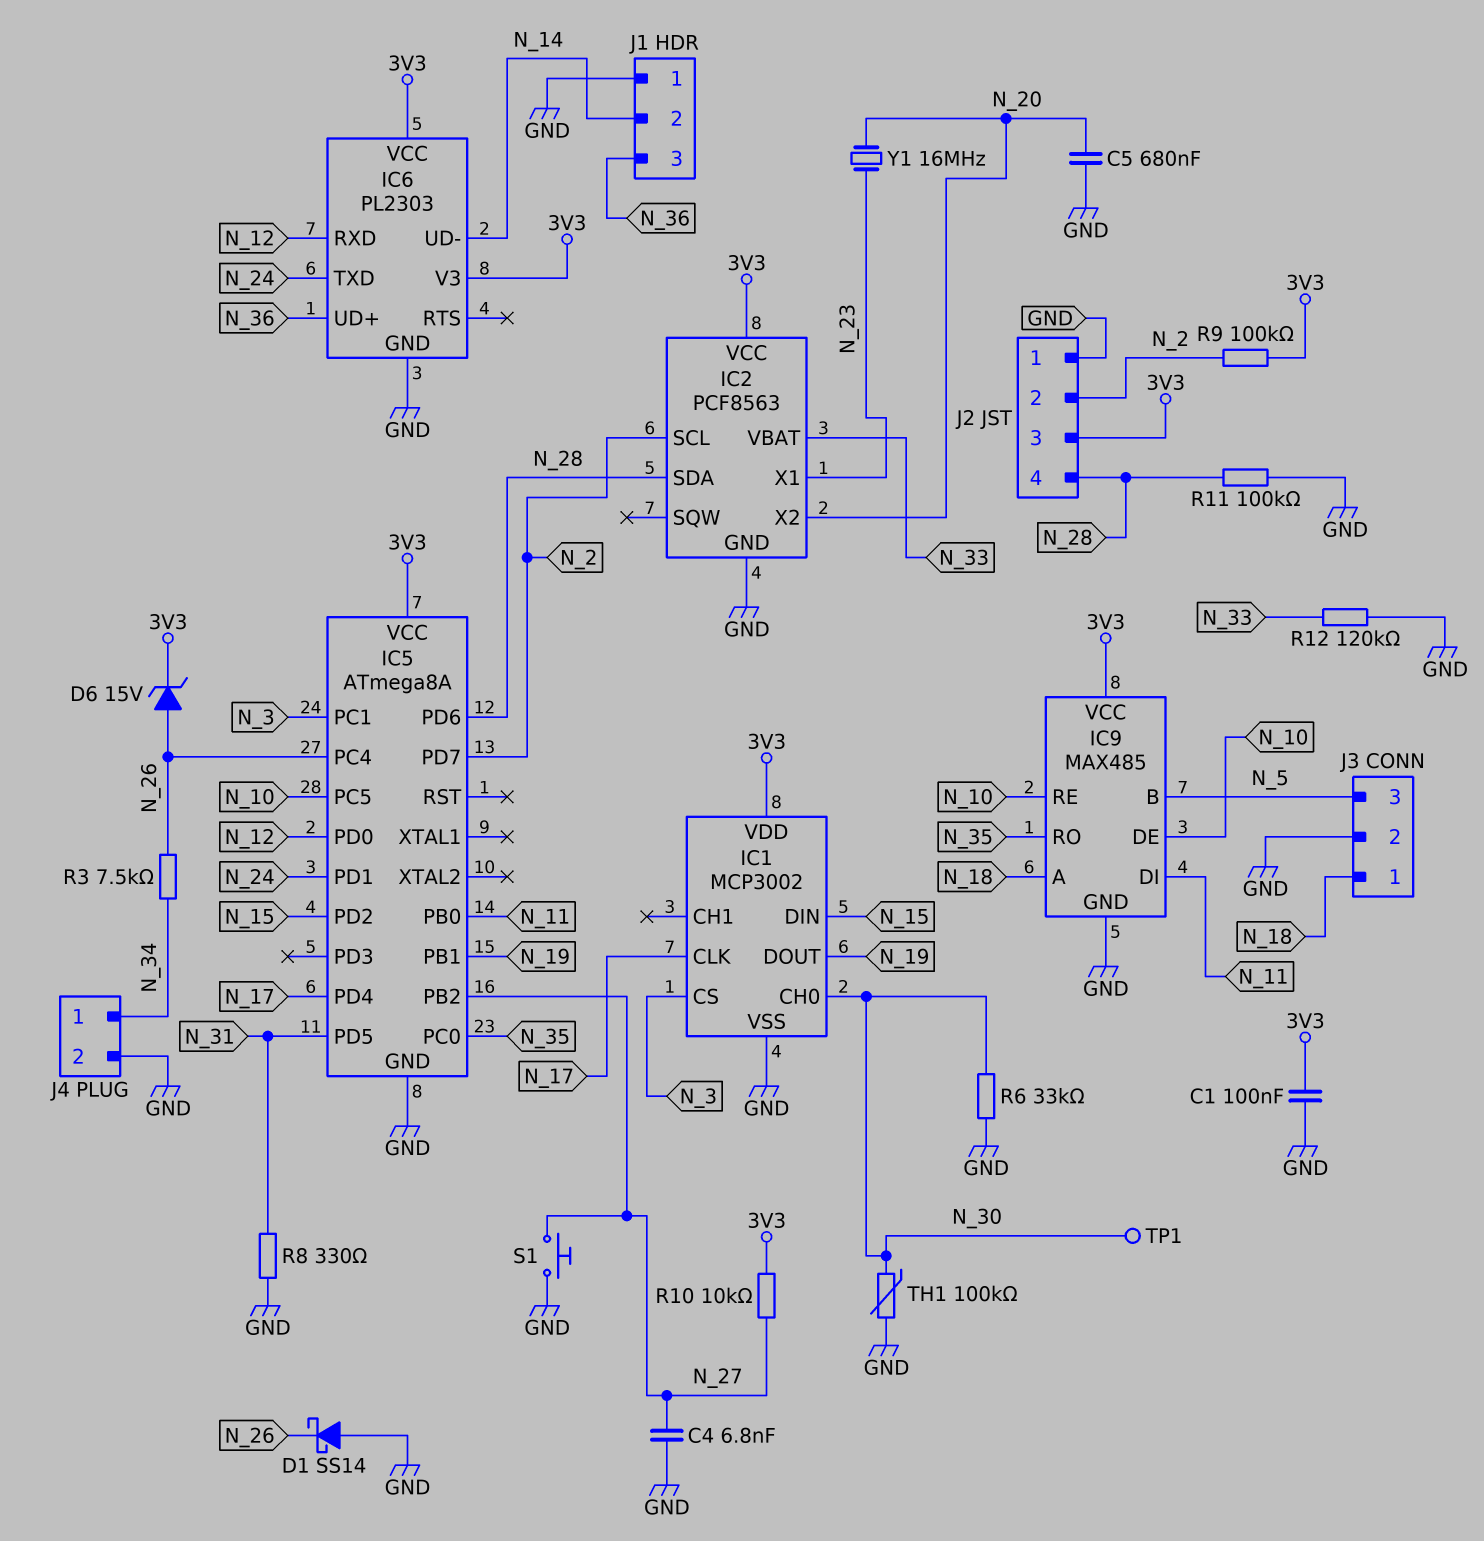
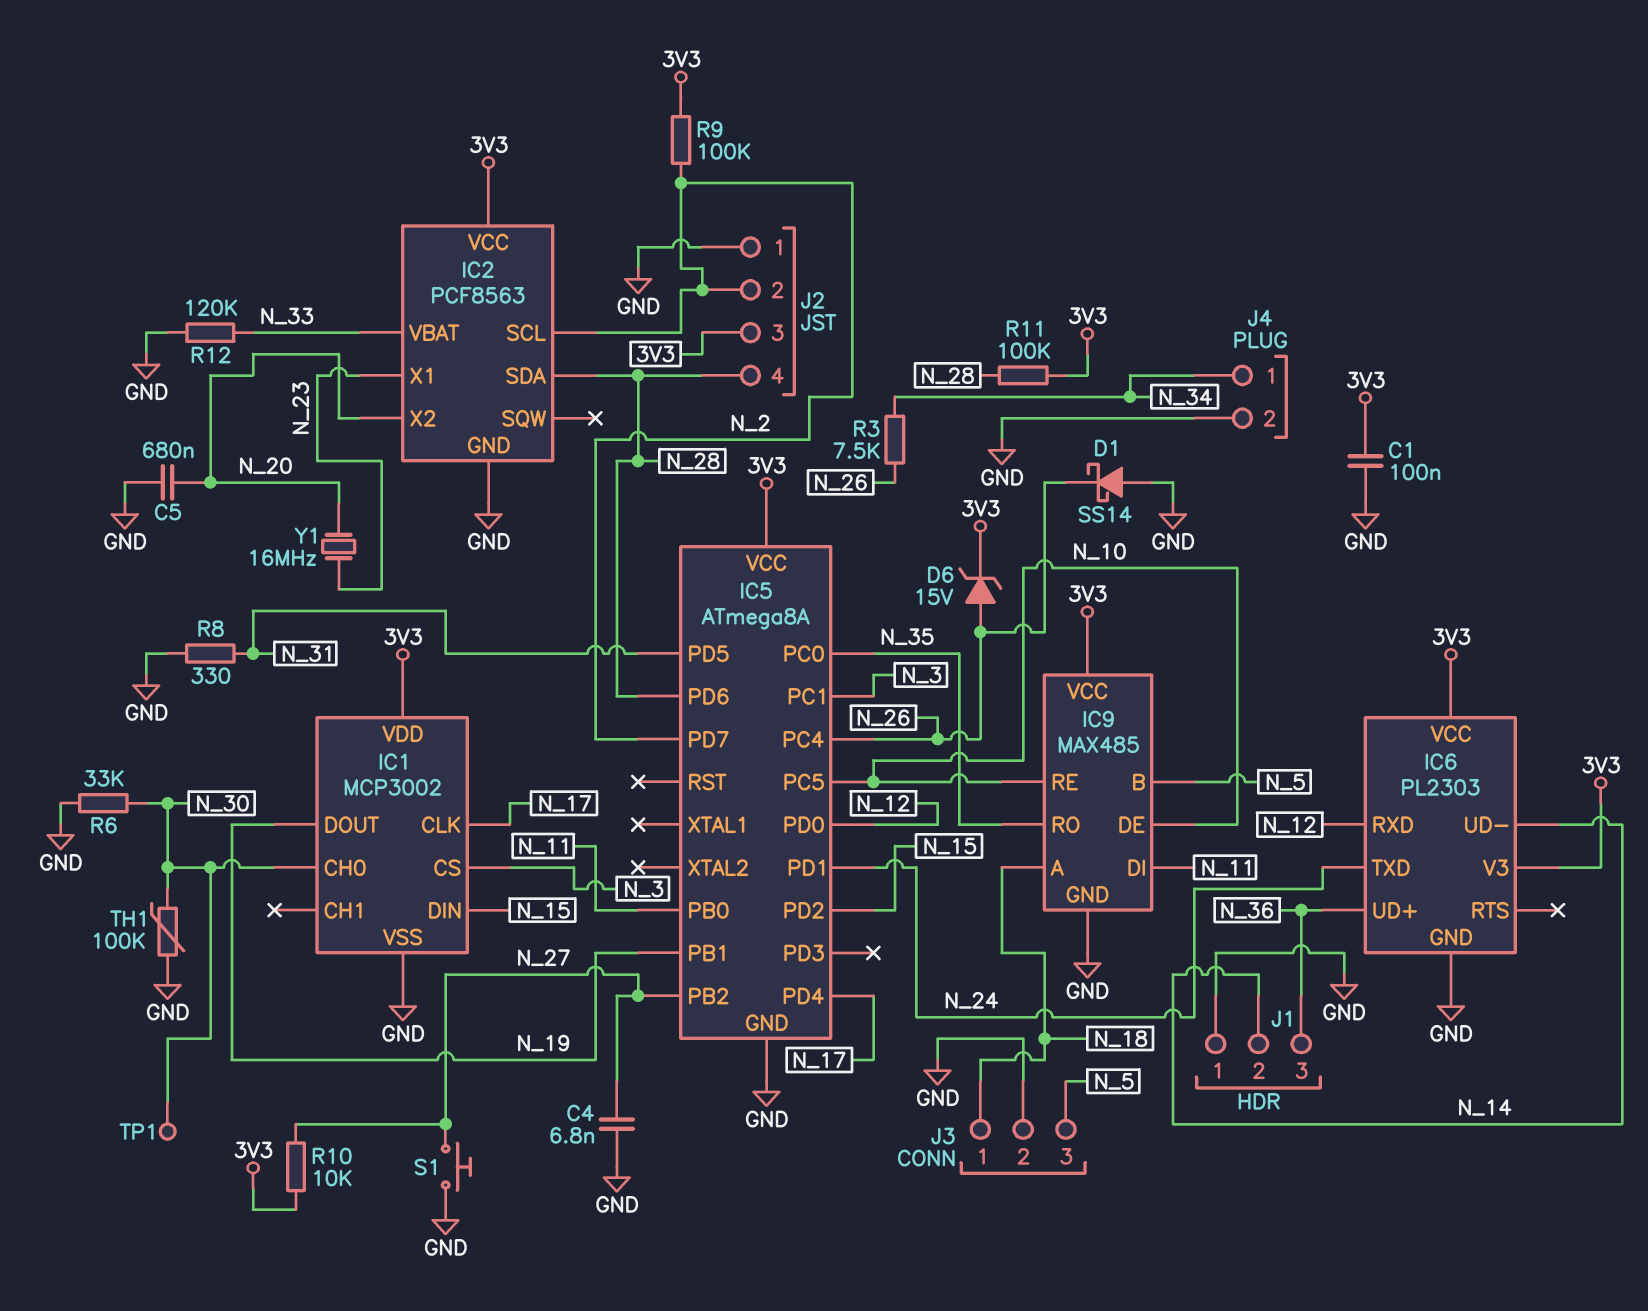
R11: 100k (GND, N_28) -> 100k (3V3, N_28)

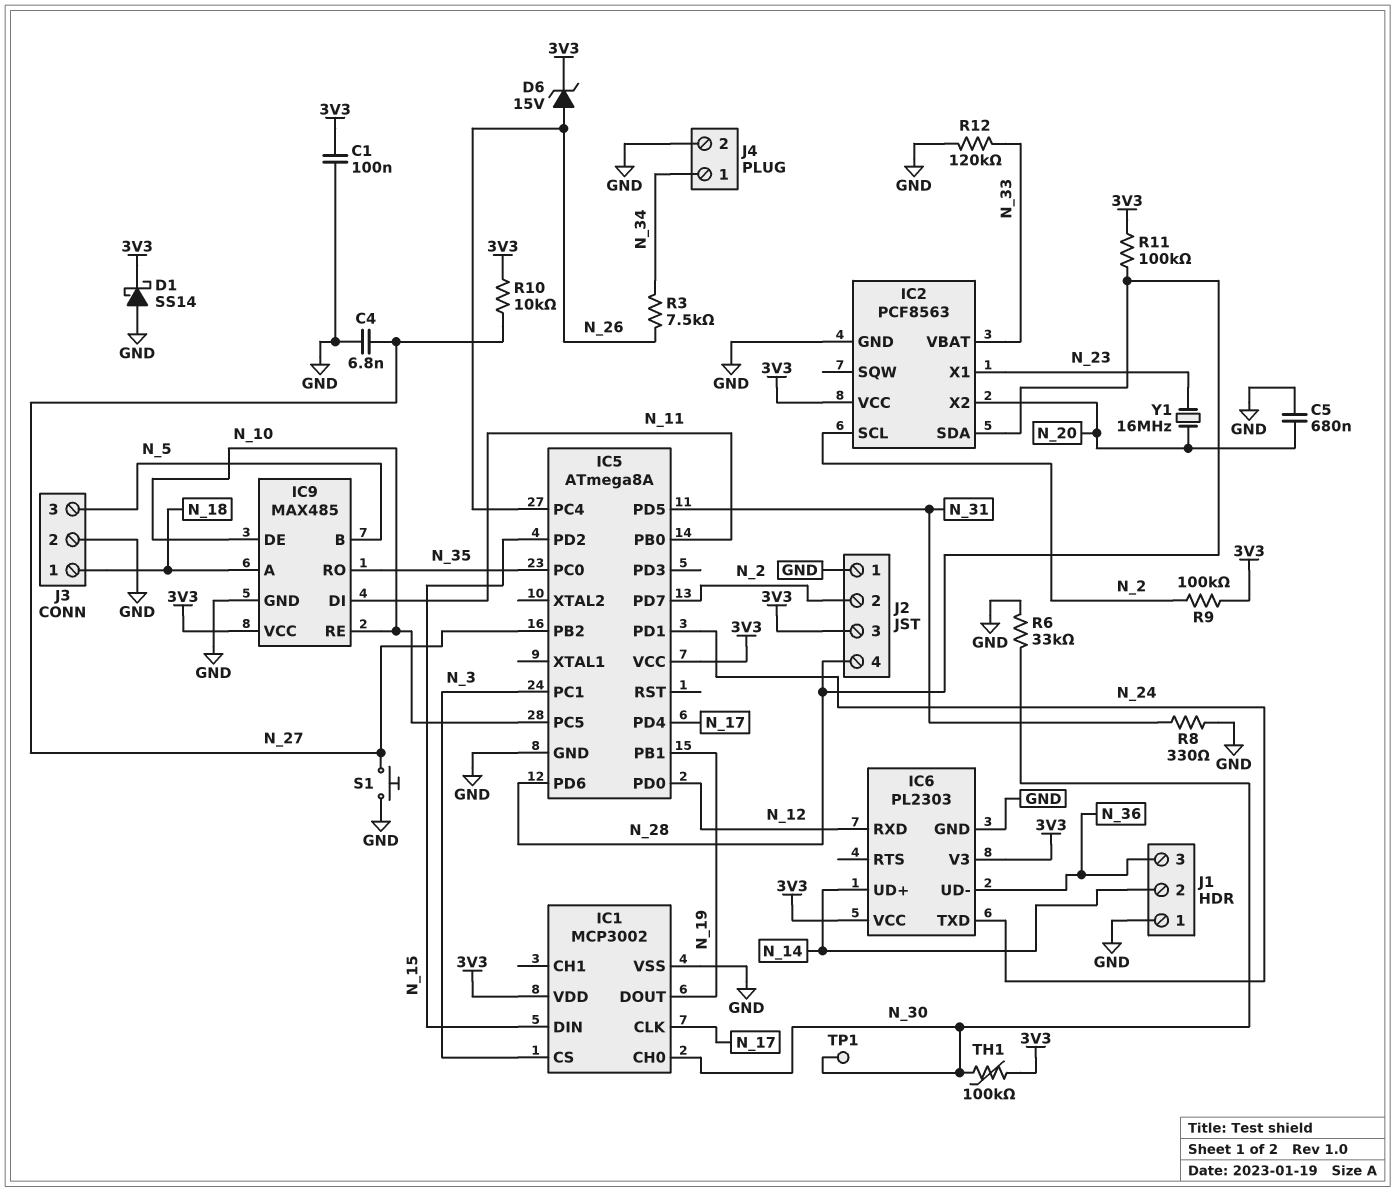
D1: schottky SS14 (A GND, K N_26) -> schottky SS14 (A GND, K 3V3)
IC6 pin UD+: N_36 -> N_14
IC6 pin UD-: N_14 -> N_36
TH1: 100k (GND, N_30) -> 100k (3V3, N_30)

